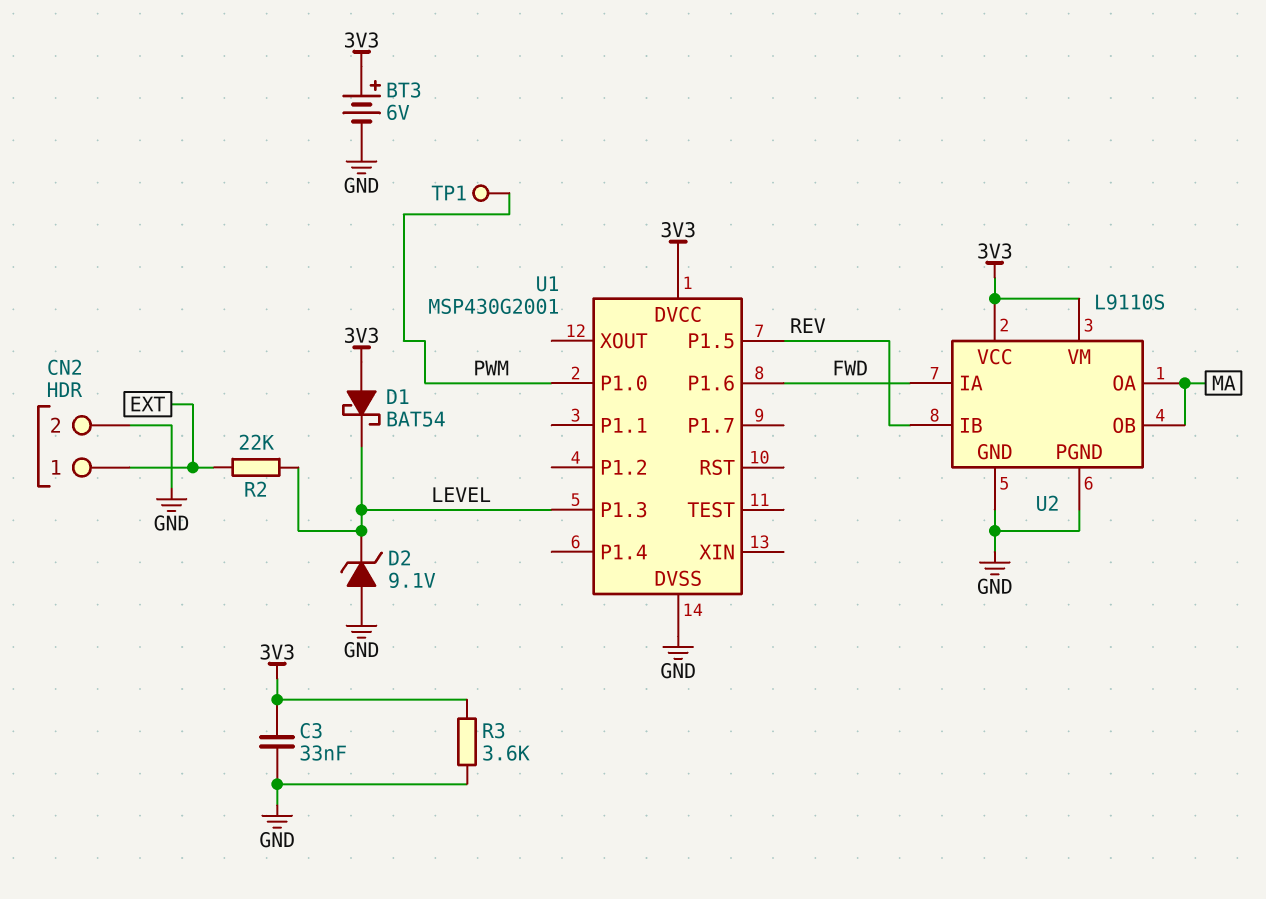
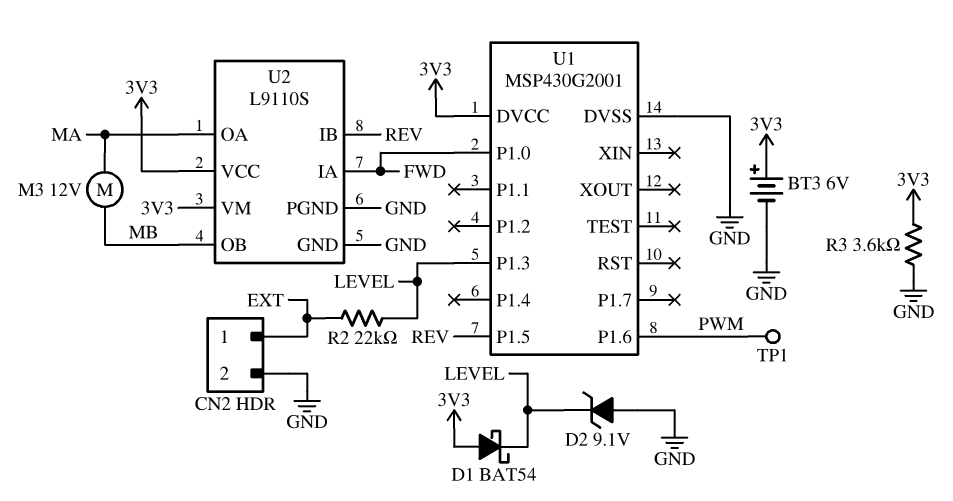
C3: 33nF (3V3, GND) -> none
M3: none -> motor 12V (MA, MB)
U1 pin P1.0: PWM -> FWD
U1 pin P1.6: FWD -> PWM
U2 pin OB: MA -> MB

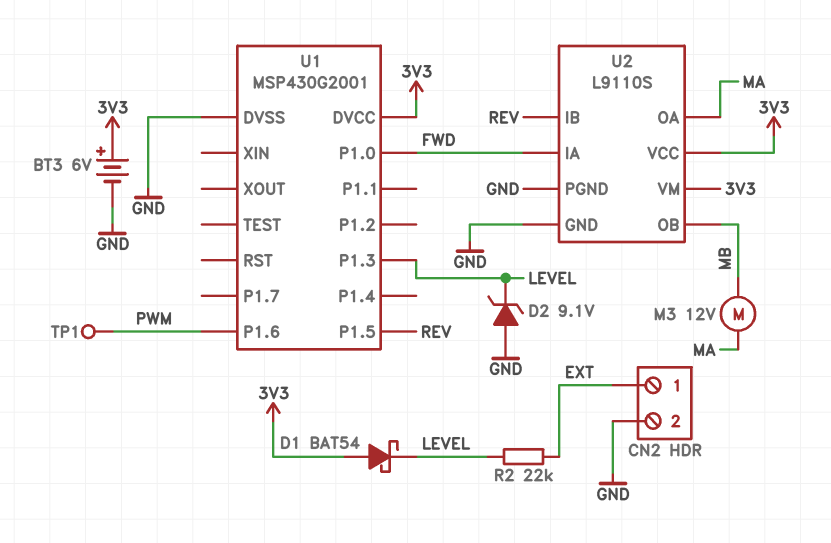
R3: 3.6k (3V3, GND) -> none

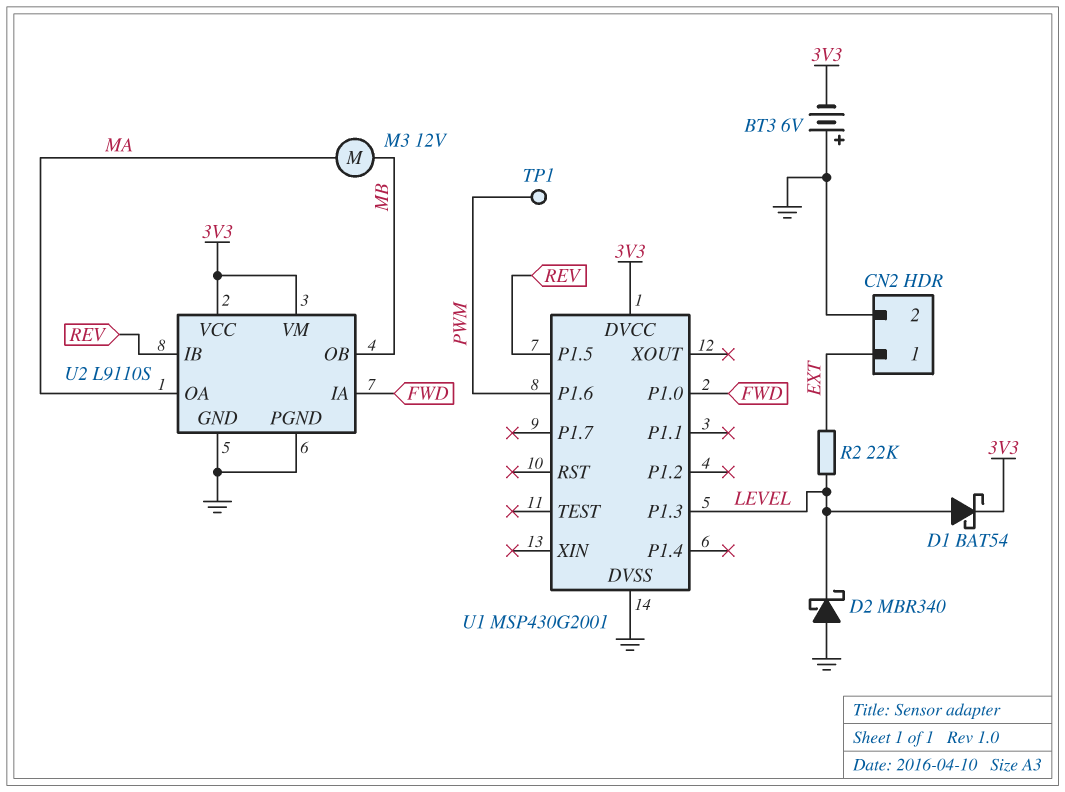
BT3: 6V (plus 3V3, minus GND) -> 6V (plus GND, minus 3V3)
D1: schottky BAT54 (A 3V3, K LEVEL) -> schottky BAT54 (A LEVEL, K 3V3)
D2: zener 9.1V (A GND, K LEVEL) -> schottky MBR340 (A GND, K LEVEL)

